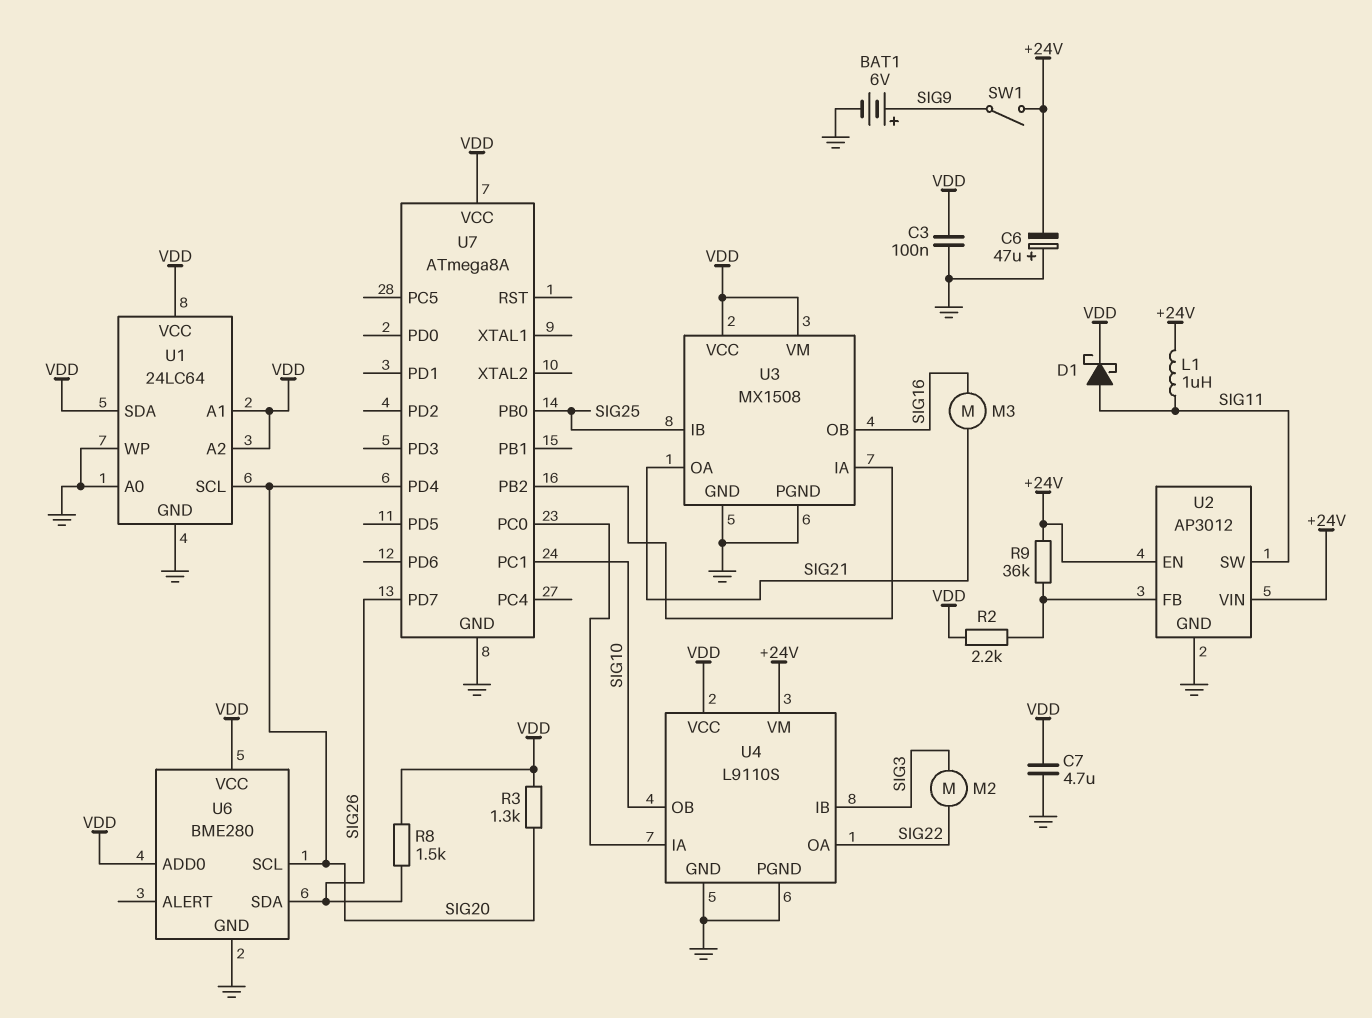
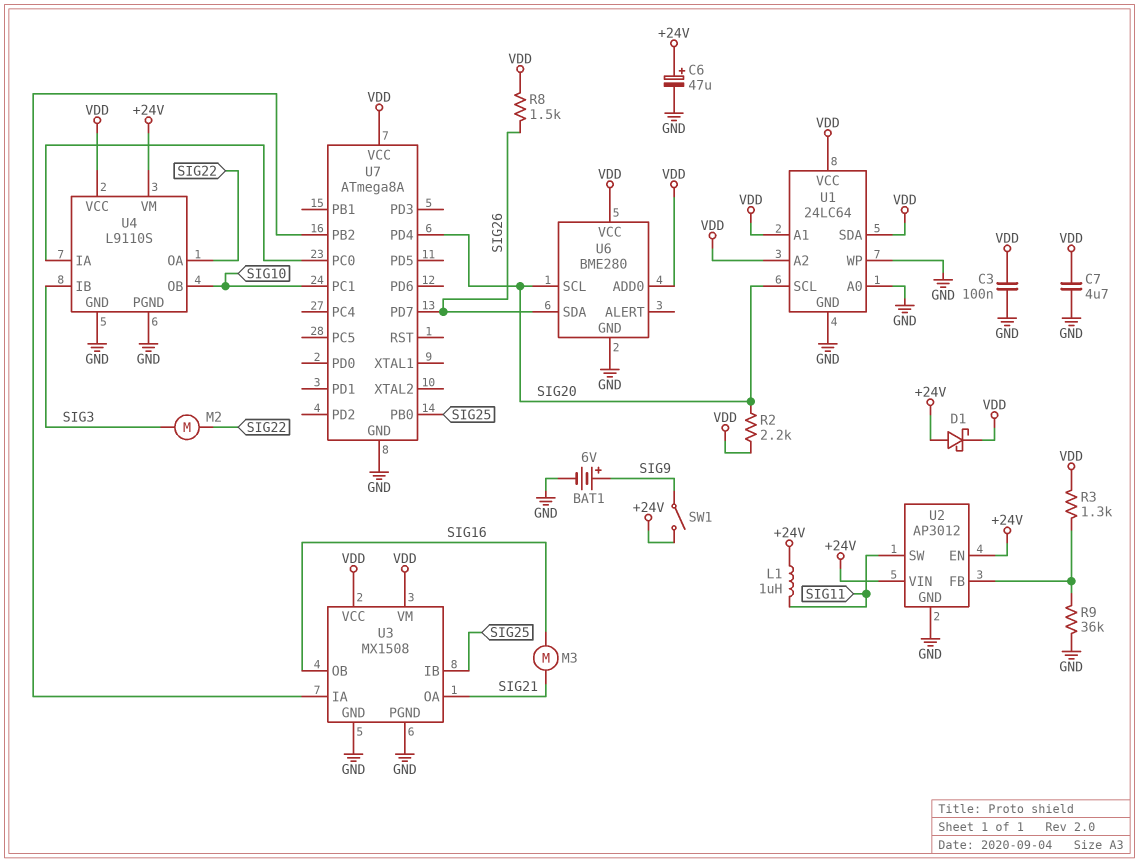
C6: 47uF (plus GND, minus +24V) -> 47uF (plus +24V, minus GND)
D1: schottky (A SIG11, K VDD) -> schottky (A +24V, K VDD)
R2: 2.2k (U2/FB, VDD) -> 2.2k (SIG20, VDD)
R3: 1.3k (SIG20, VDD) -> 1.3k (U2/FB, VDD)
R9: 36k (+24V, U2/FB) -> 36k (GND, U2/FB)

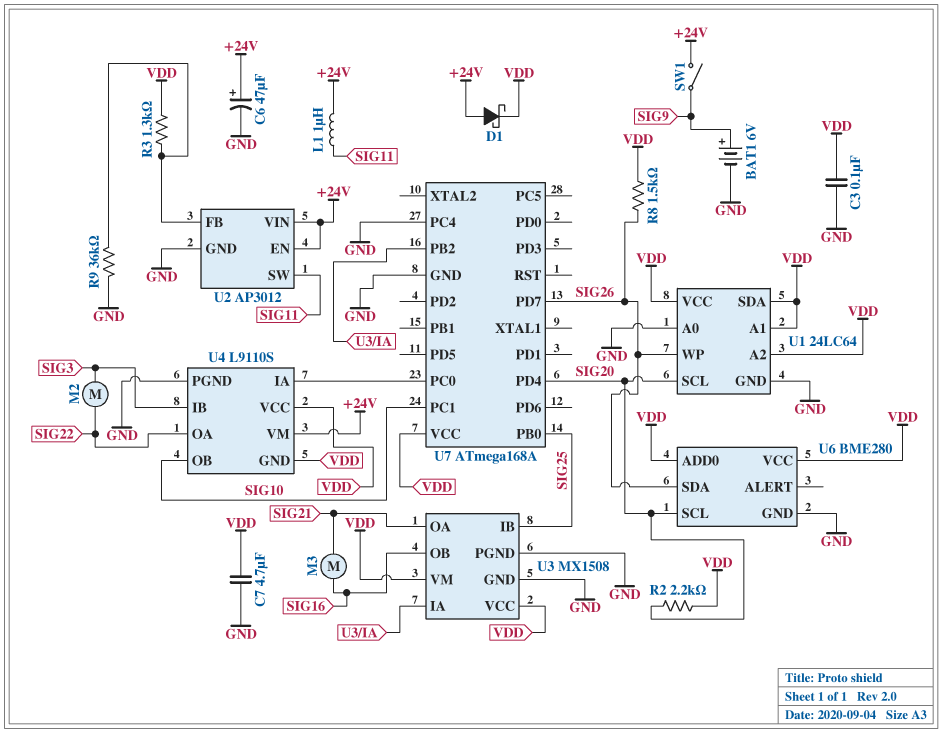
U1 pin WP: GND -> SIG26
U4 pin GND: GND -> VDD
U7: ATmega8A -> ATmega168A
U7 pin PC4: none -> GND

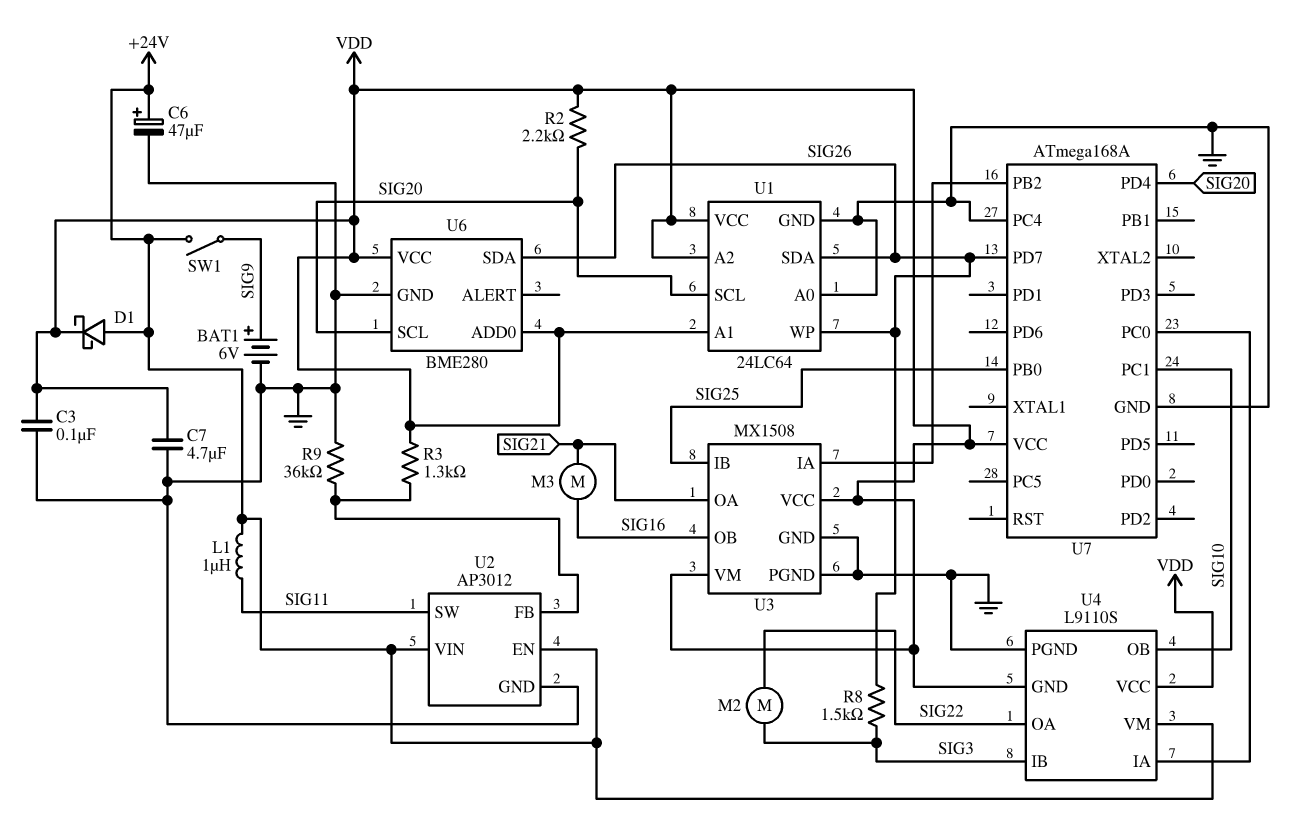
R8: 1.5k (SIG26, VDD) -> 1.5k (SIG3, SIG26)
U1 pin SDA: VDD -> SIG26

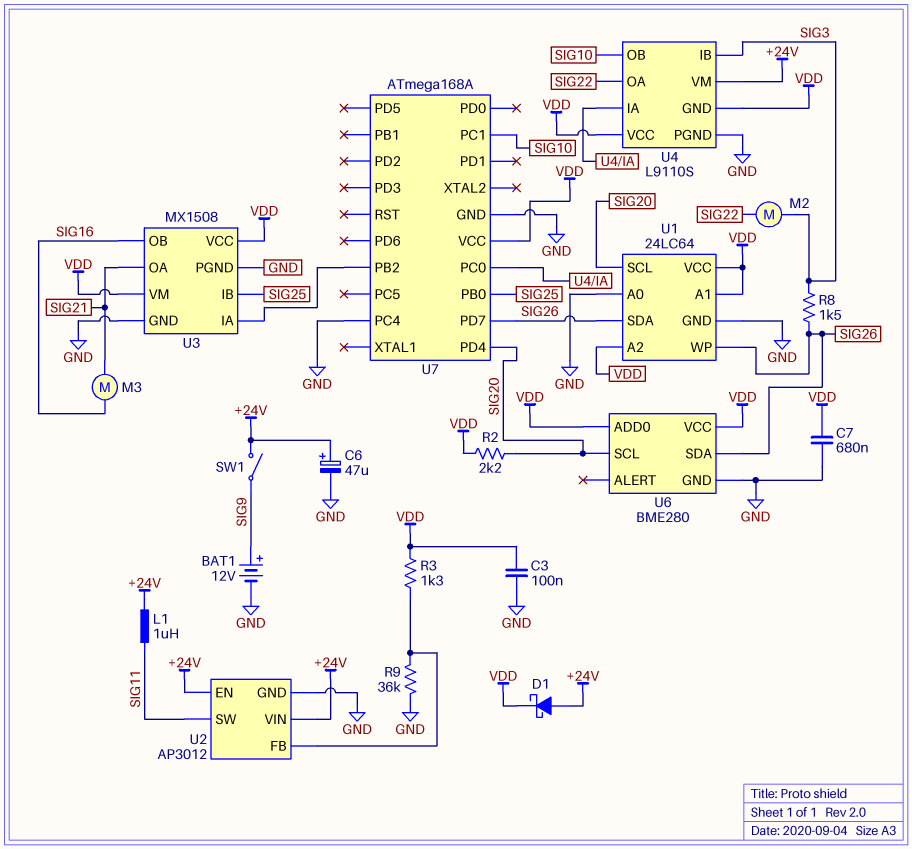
BAT1: 6V (plus SIG9, minus GND) -> 12V (plus SIG9, minus GND)
C7: 4.7uF (GND, VDD) -> 680nF (GND, VDD)

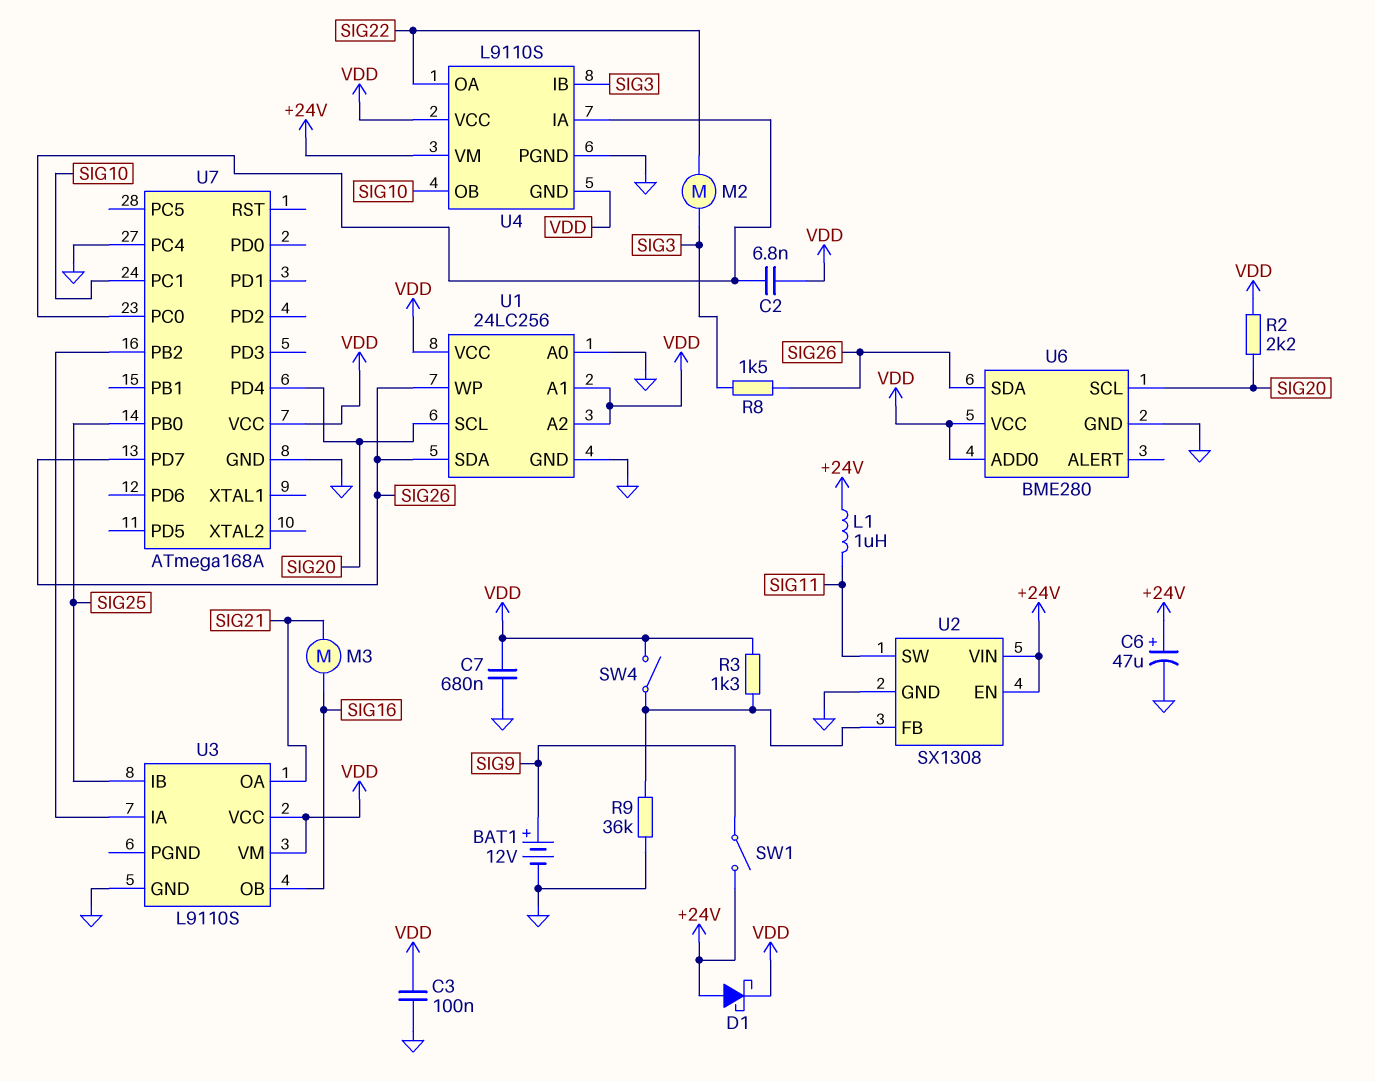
C2: none -> 6.8nF (U4/IA, VDD)
SW4: none -> switch (U2/FB, VDD)
U1: 24LC64 -> 24LC256
U2: AP3012 -> SX1308
U3: MX1508 -> L9110S
U3 pin PGND: GND -> none

